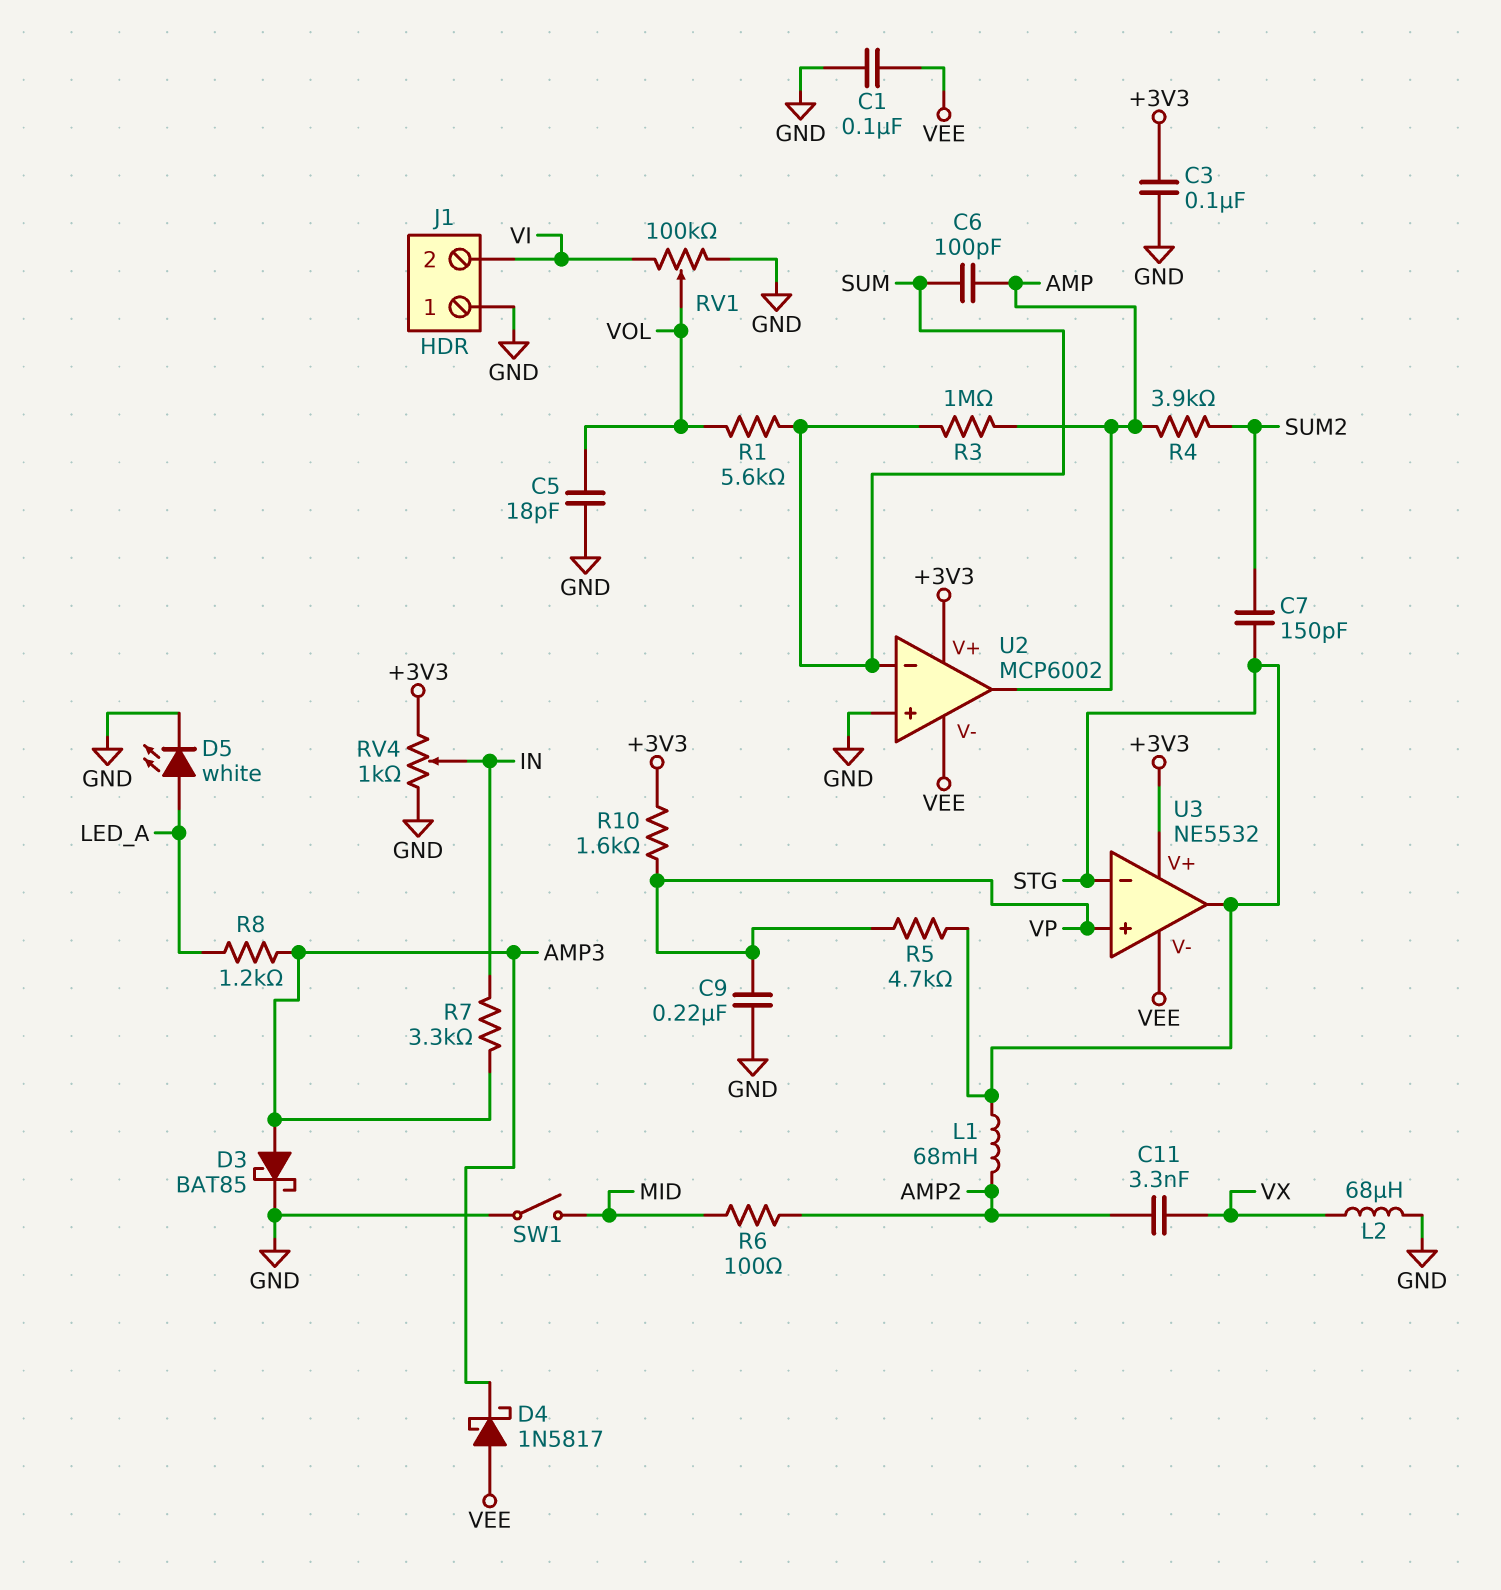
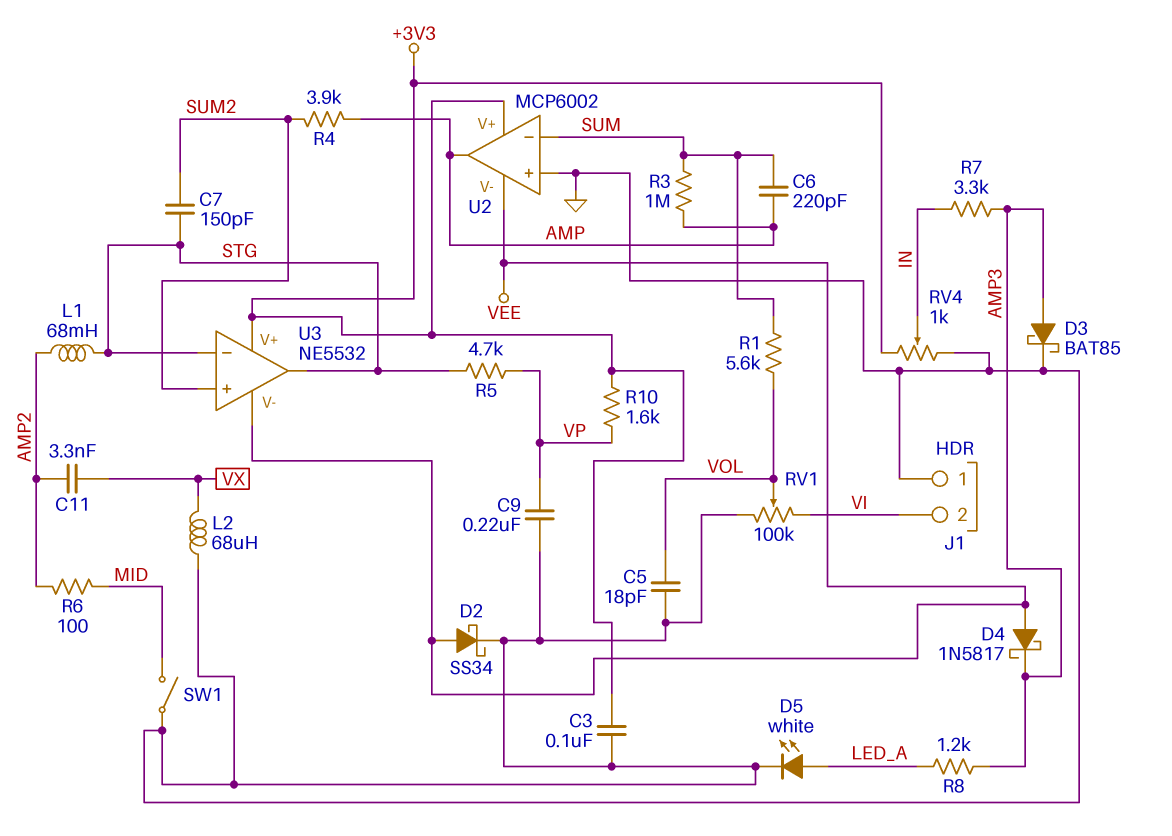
C1: 100nF (GND, VEE) -> none
C6: 100pF (AMP, SUM) -> 220pF (AMP, SUM)
D2: none -> schottky SS34 (A VEE, K GND)
U3 pin in+: VP -> SUM2

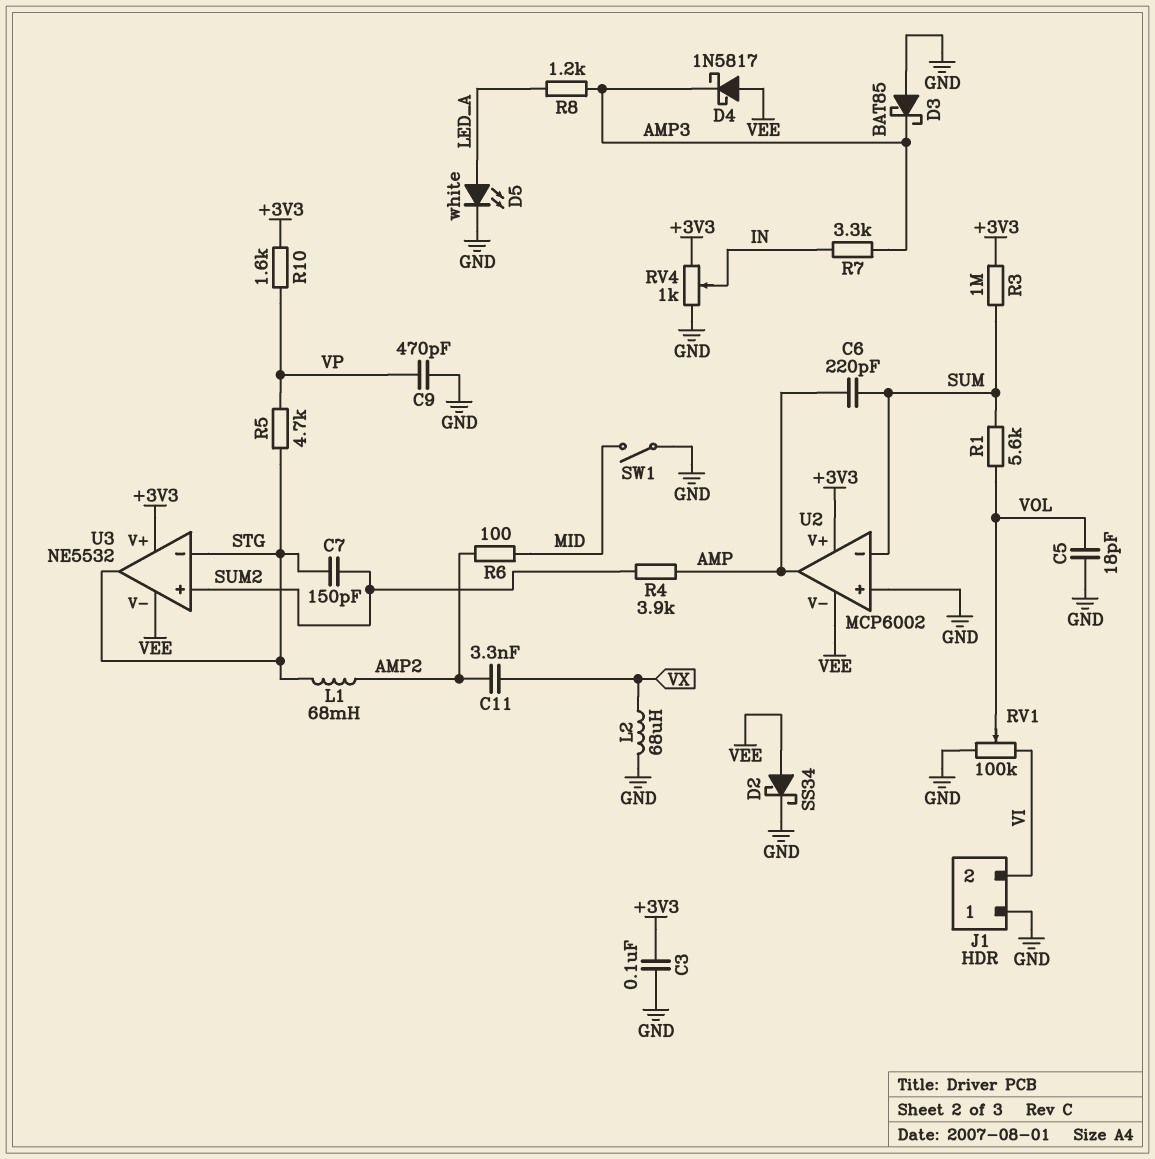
C9: 220nF (GND, VP) -> 470pF (GND, VP)
D3: schottky BAT85 (A AMP3, K GND) -> schottky BAT85 (A GND, K AMP3)
R3: 1M (AMP, SUM) -> 1M (+3V3, SUM)

